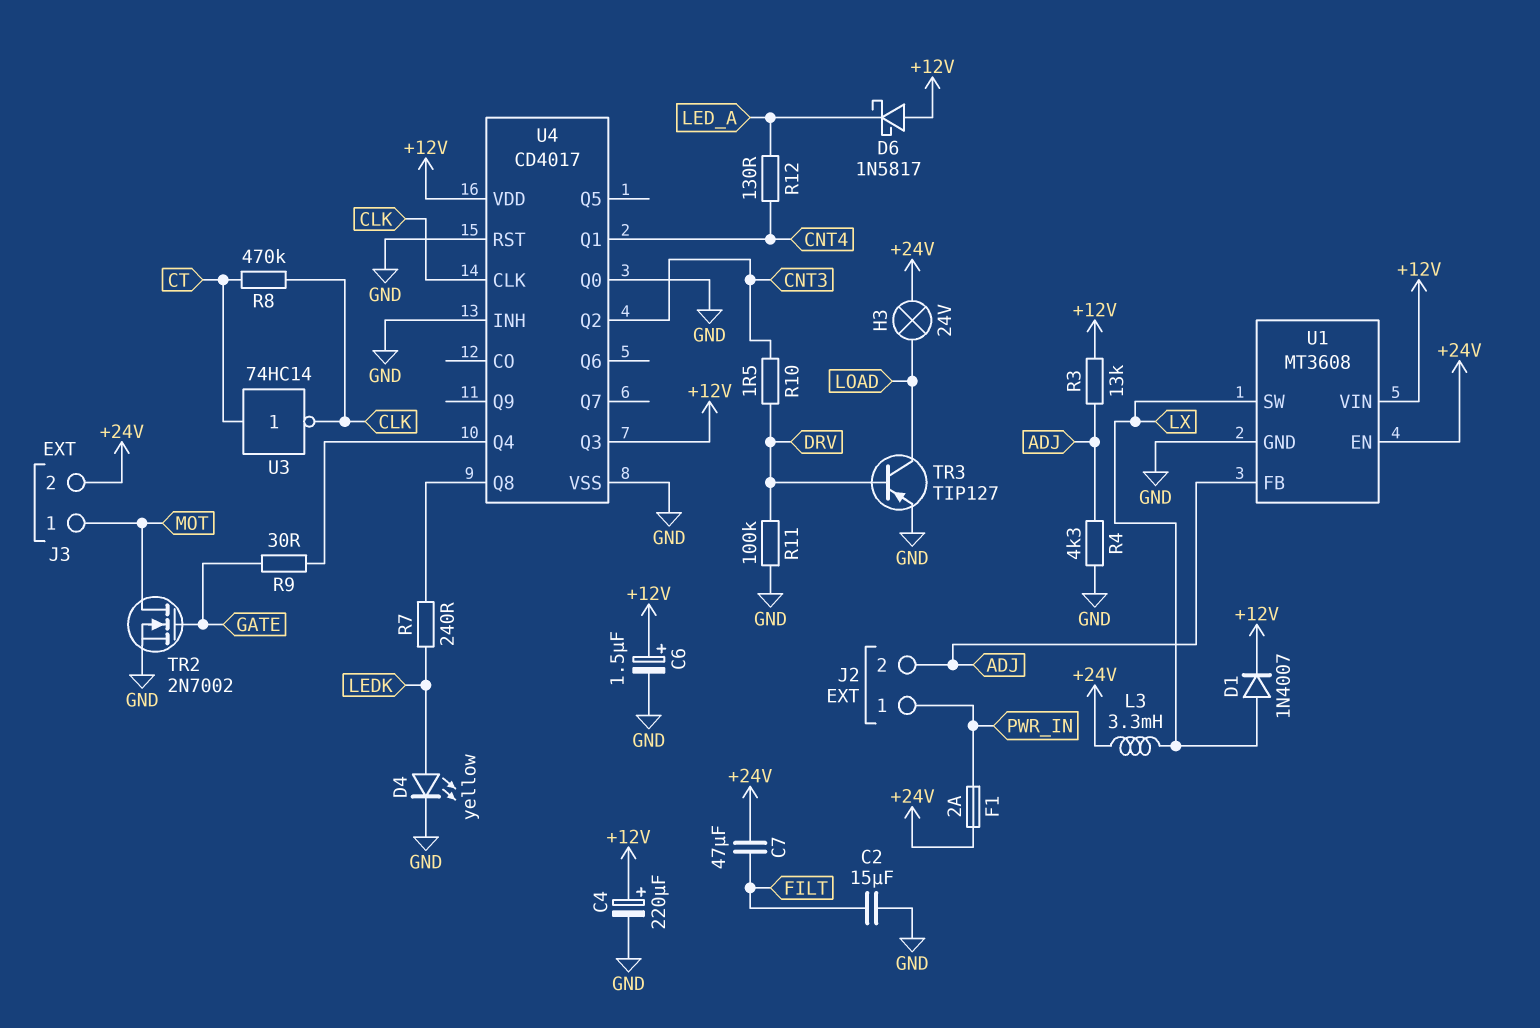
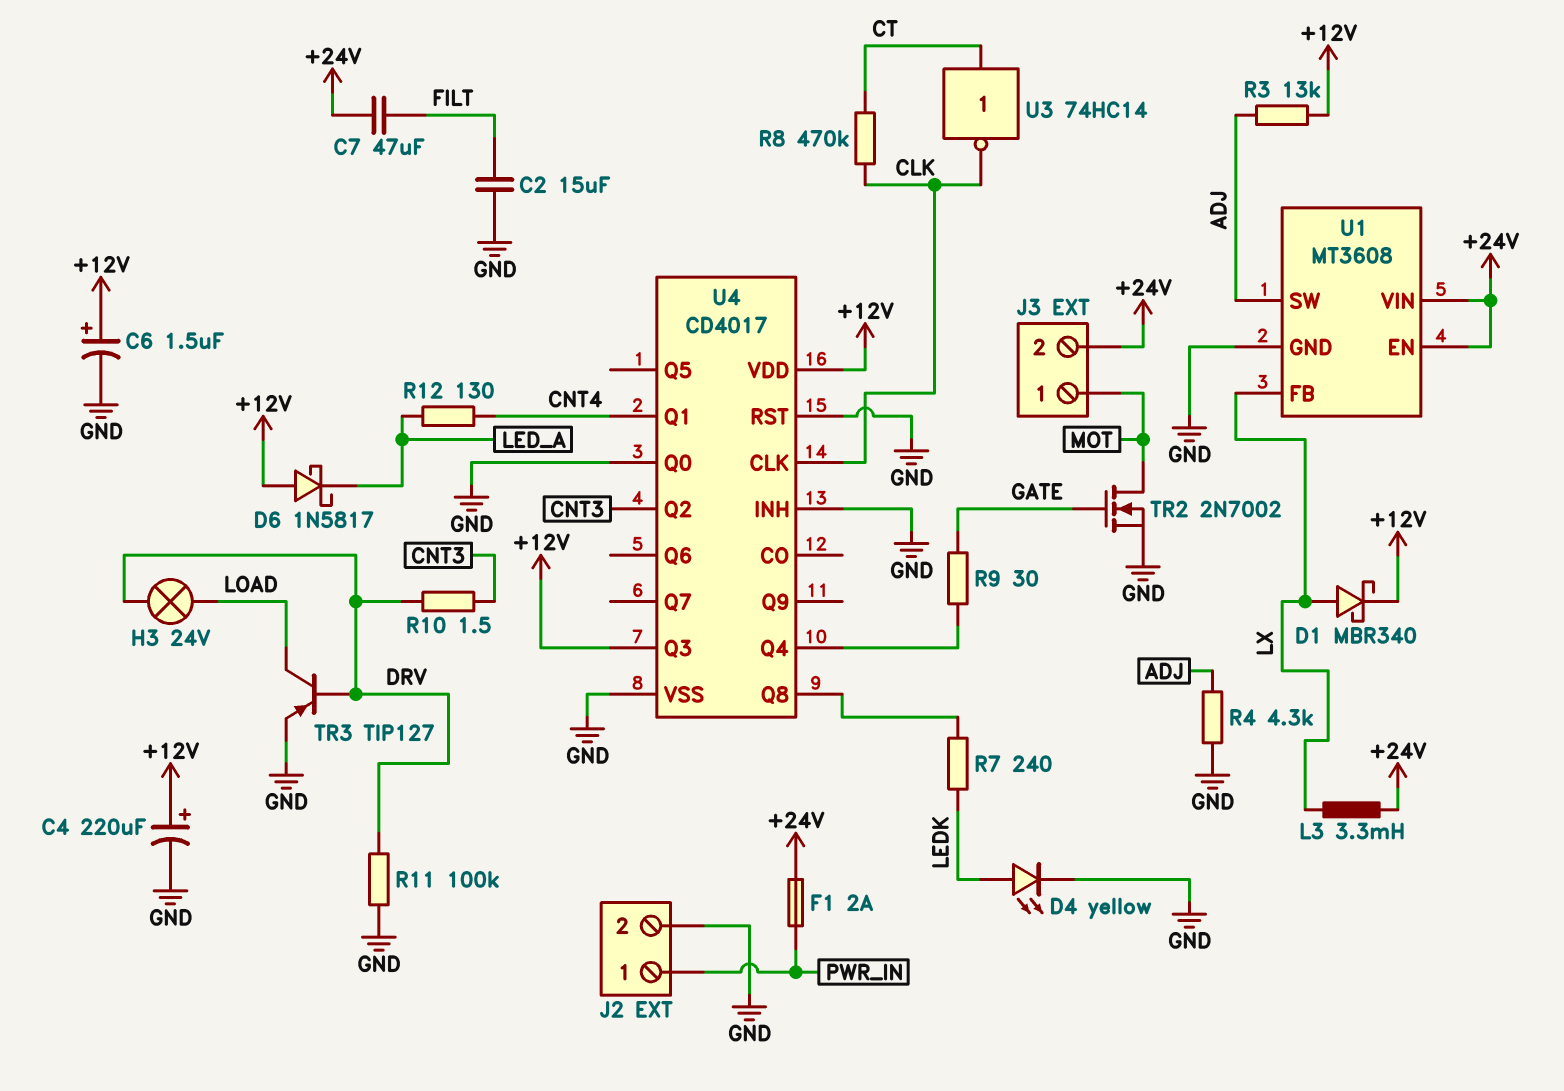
D1: diode 1N4007 (A LX, K +12V) -> schottky MBR340 (A LX, K +12V)
H3: lamp 24V (+24V, LOAD) -> lamp 24V (DRV, LOAD)
J2 pin 2: ADJ -> GND
U1 pin FB: ADJ -> LX
U1 pin SW: LX -> ADJ
U1 pin VIN: +12V -> +24V

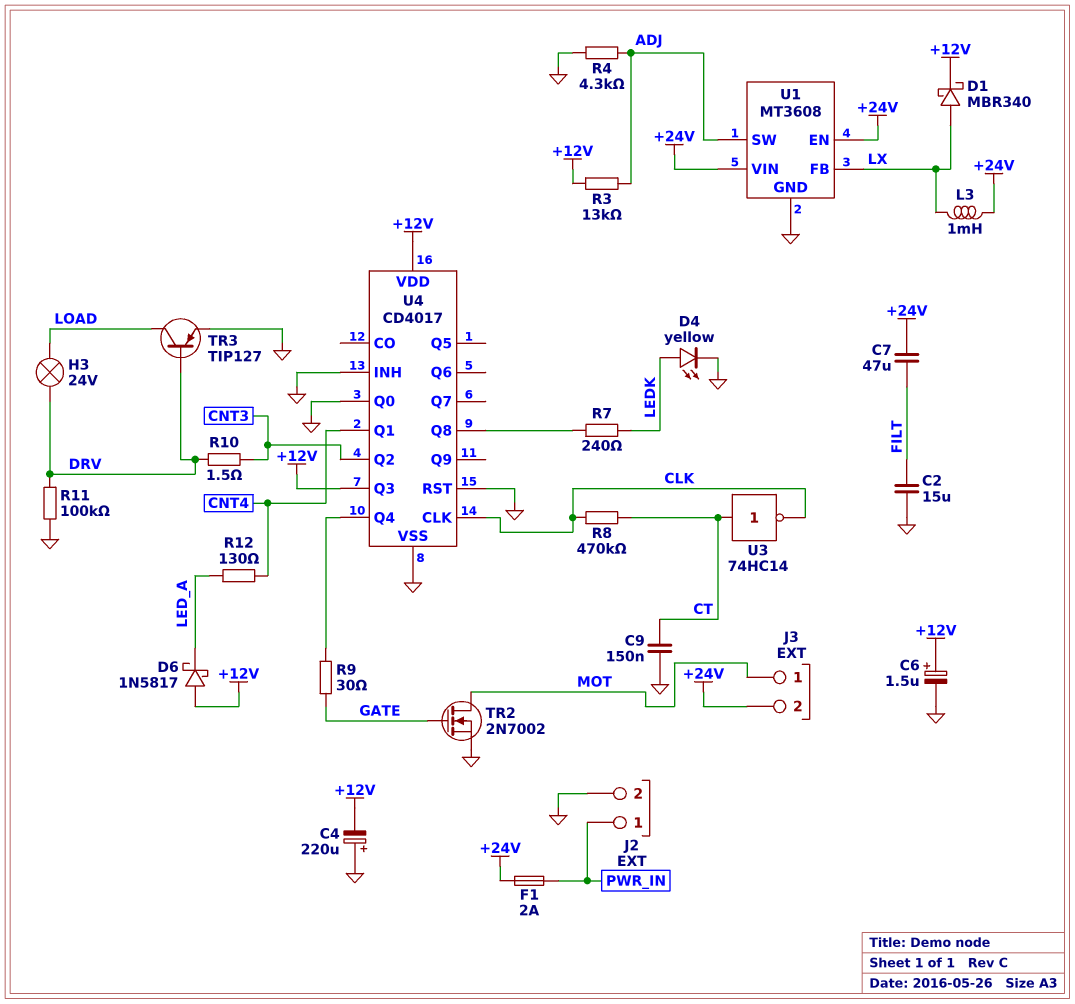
C4: 220uF (plus +12V, minus GND) -> 220uF (plus GND, minus +12V)
C9: none -> 150nF (CT, GND)
L3: 3.3mH (+24V, LX) -> 1mH (+24V, LX)

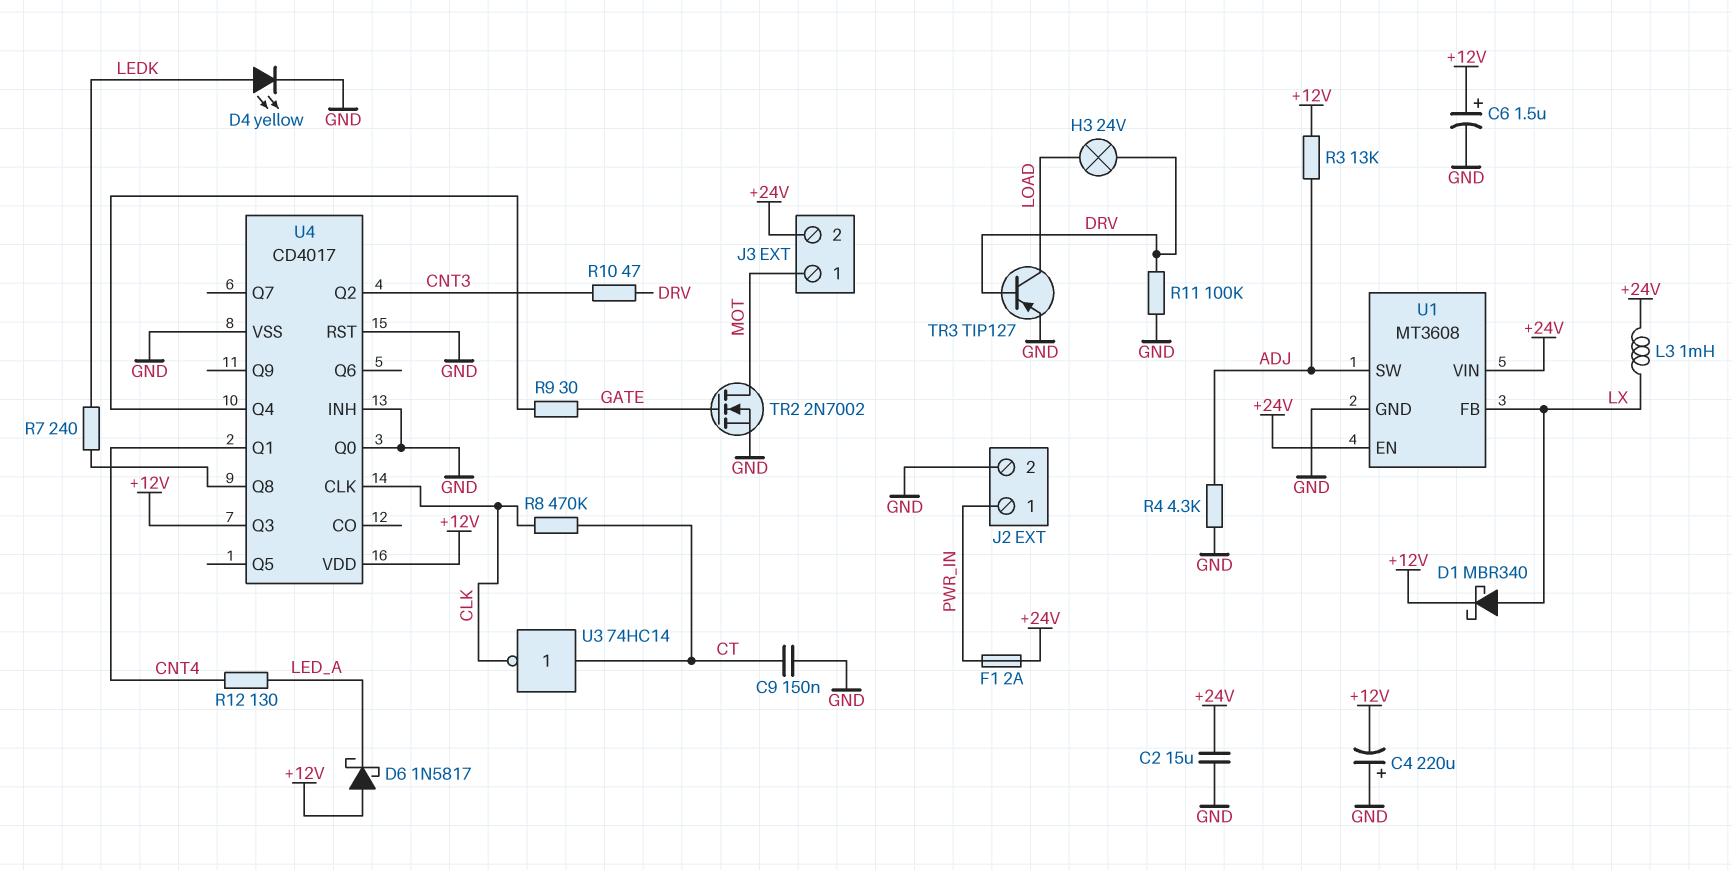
C2: 15uF (FILT, GND) -> 15uF (+24V, GND)
C7: 47uF (+24V, FILT) -> none
R10: 1.5 (CNT3, DRV) -> 47 (CNT3, DRV)

